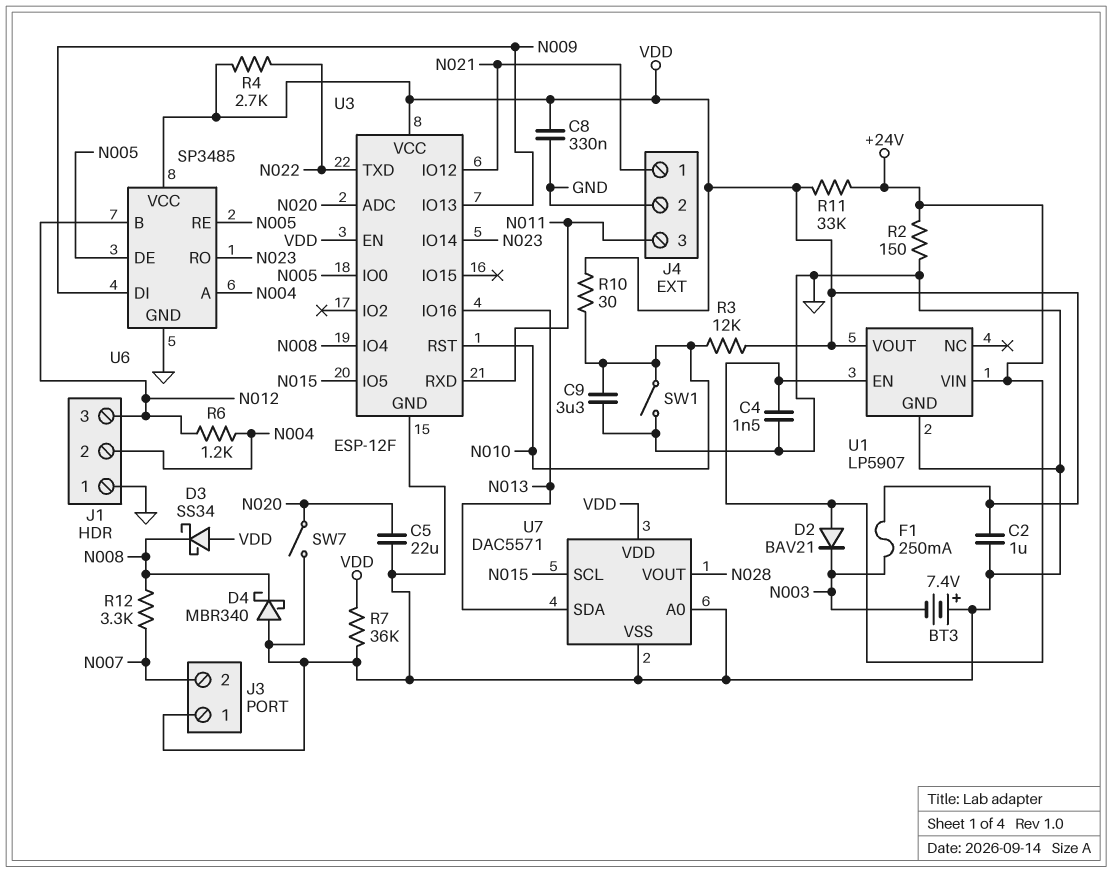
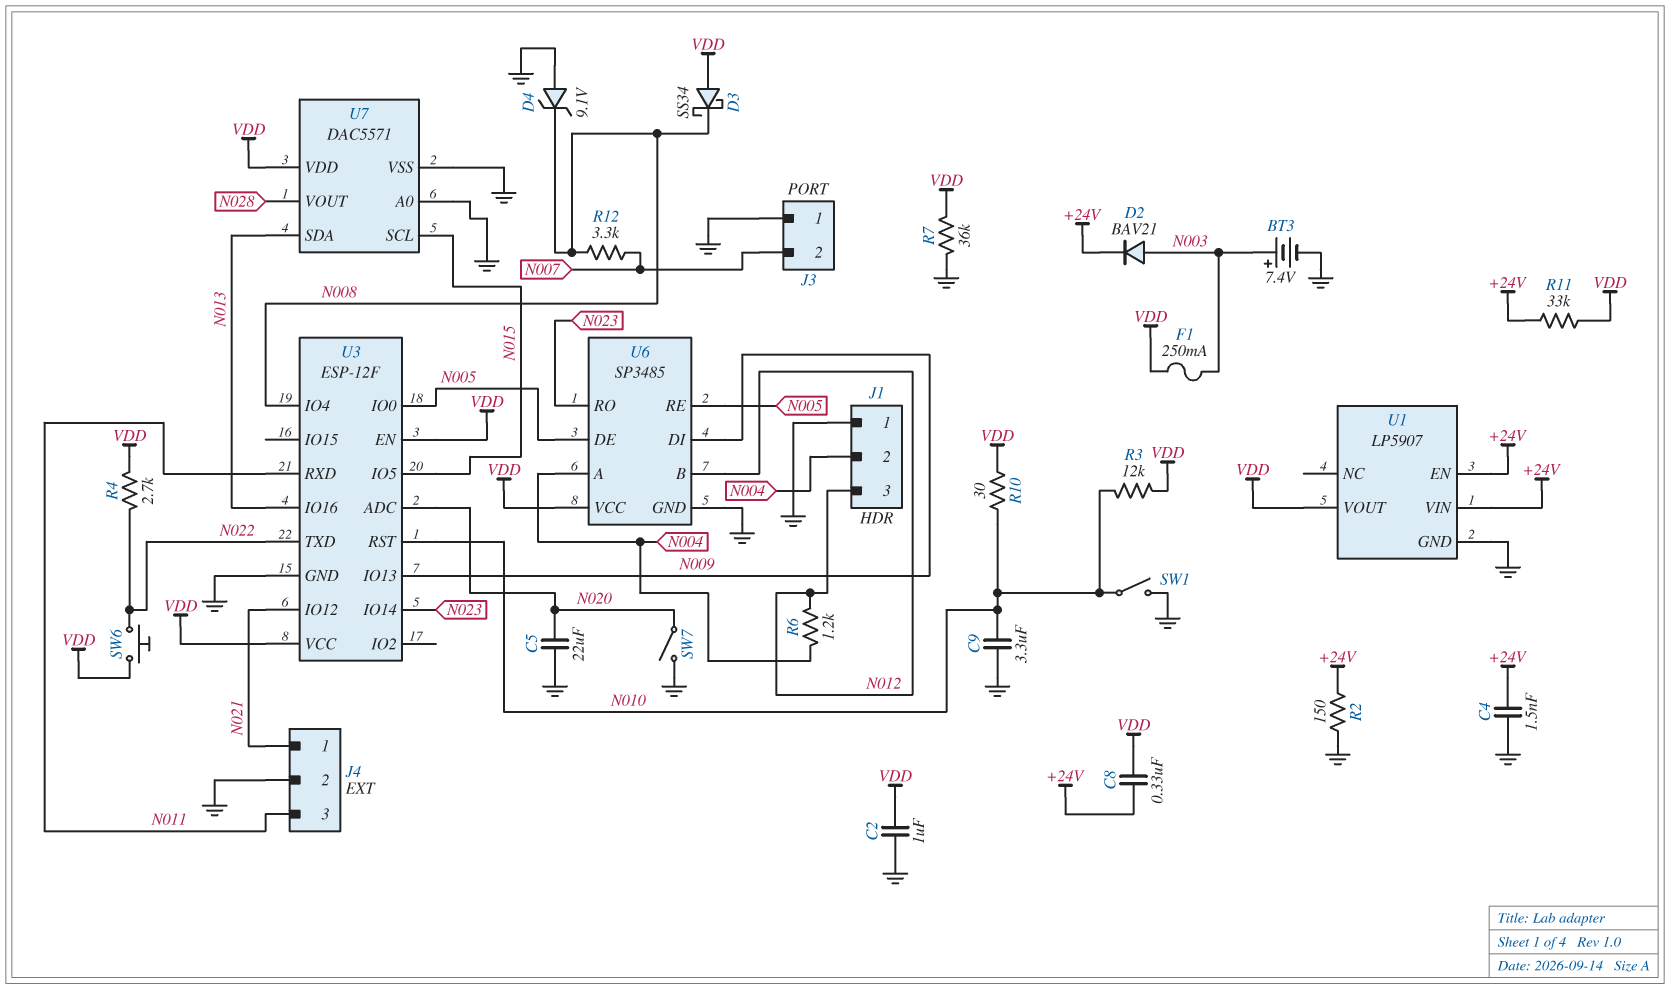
BT3: 7.4V (plus GND, minus N003) -> 7.4V (plus N003, minus GND)
C8: 330nF (GND, VDD) -> 330nF (+24V, VDD)
D2: diode BAV21 (A +24V, K N003) -> diode BAV21 (A N003, K +24V)
D4: schottky MBR340 (A GND, K N008) -> zener 9.1V (A GND, K N008)
SW6: none -> button (N022, VDD)

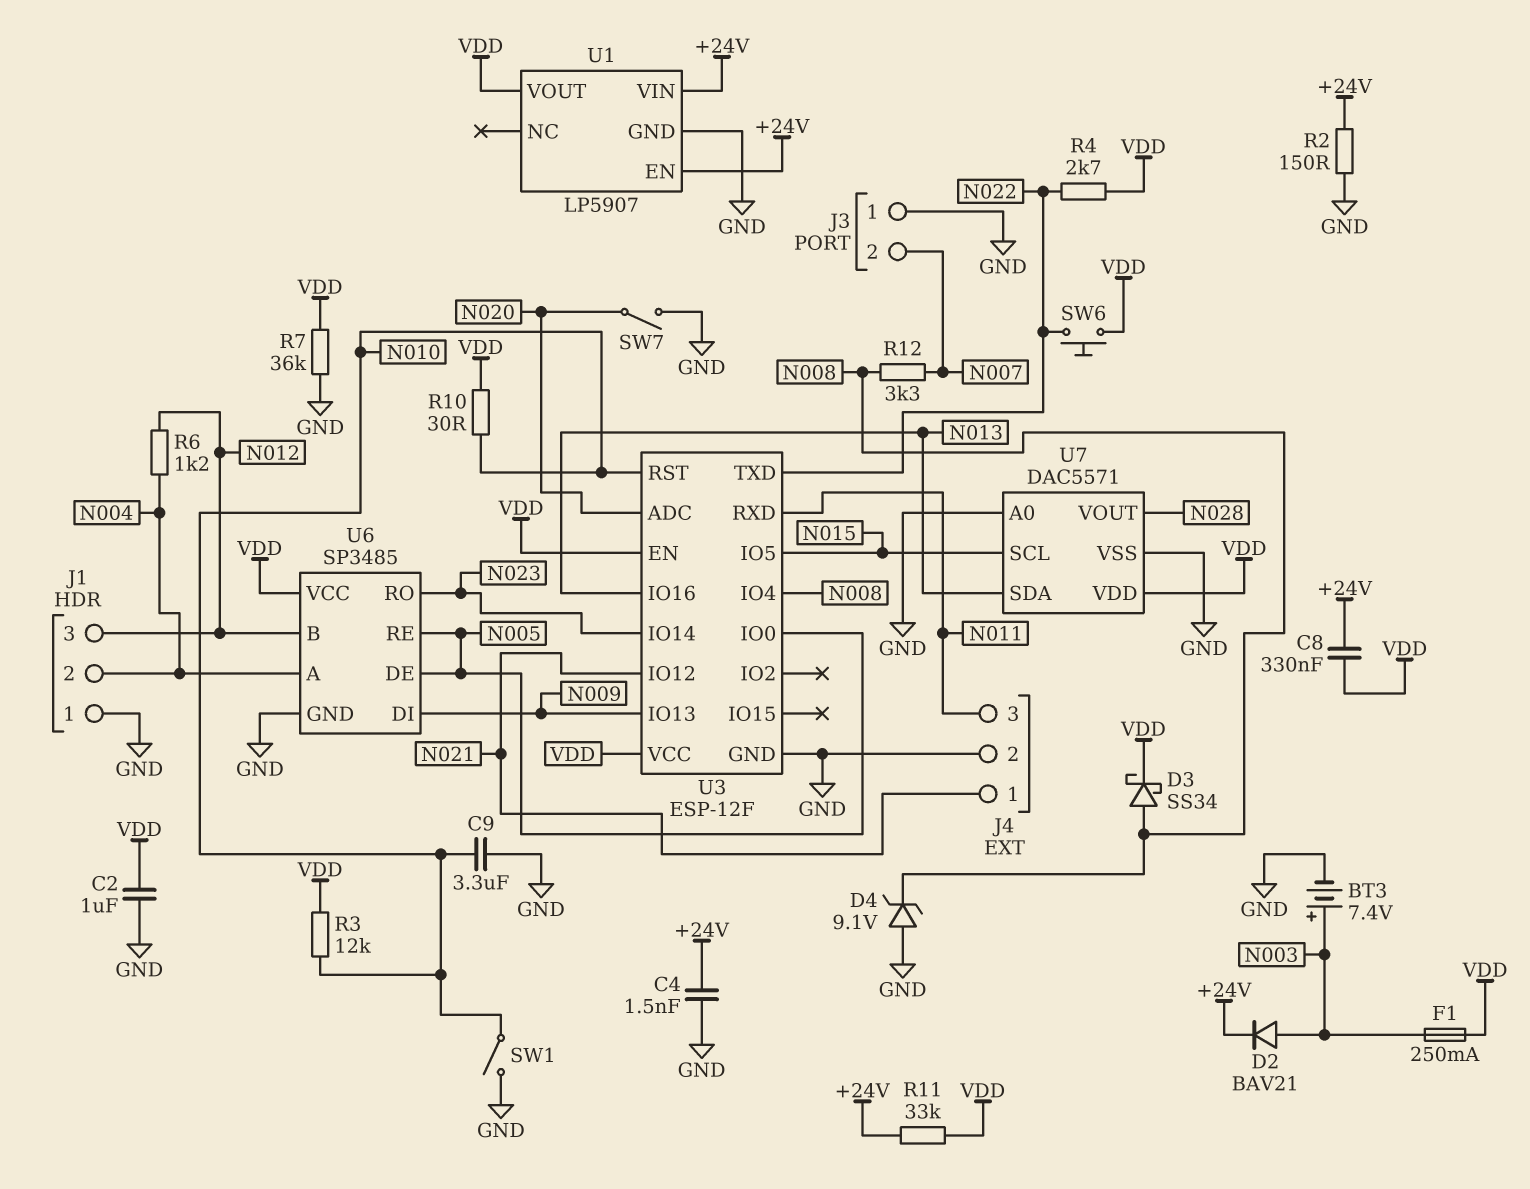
C5: 22uF (GND, N020) -> none
D3: schottky SS34 (A VDD, K N008) -> schottky SS34 (A N008, K VDD)

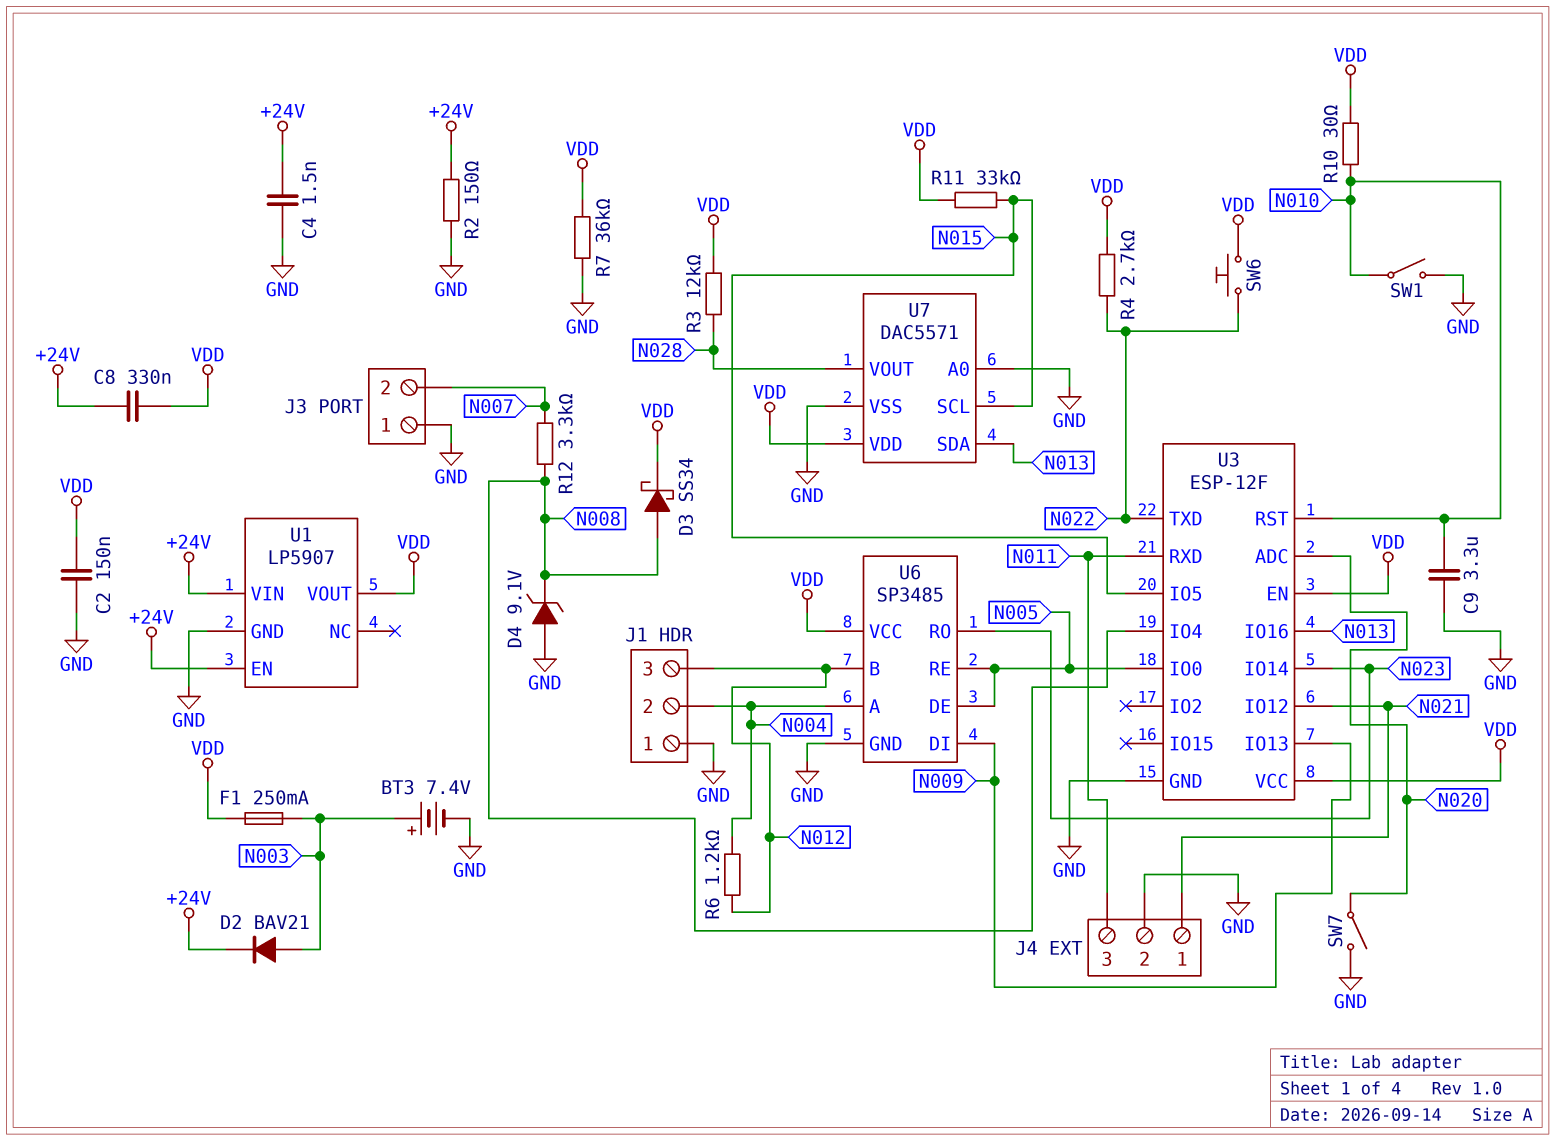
C2: 1uF (GND, VDD) -> 150nF (GND, VDD)
R3: 12k (N010, VDD) -> 12k (N028, VDD)
R11: 33k (+24V, VDD) -> 33k (N015, VDD)

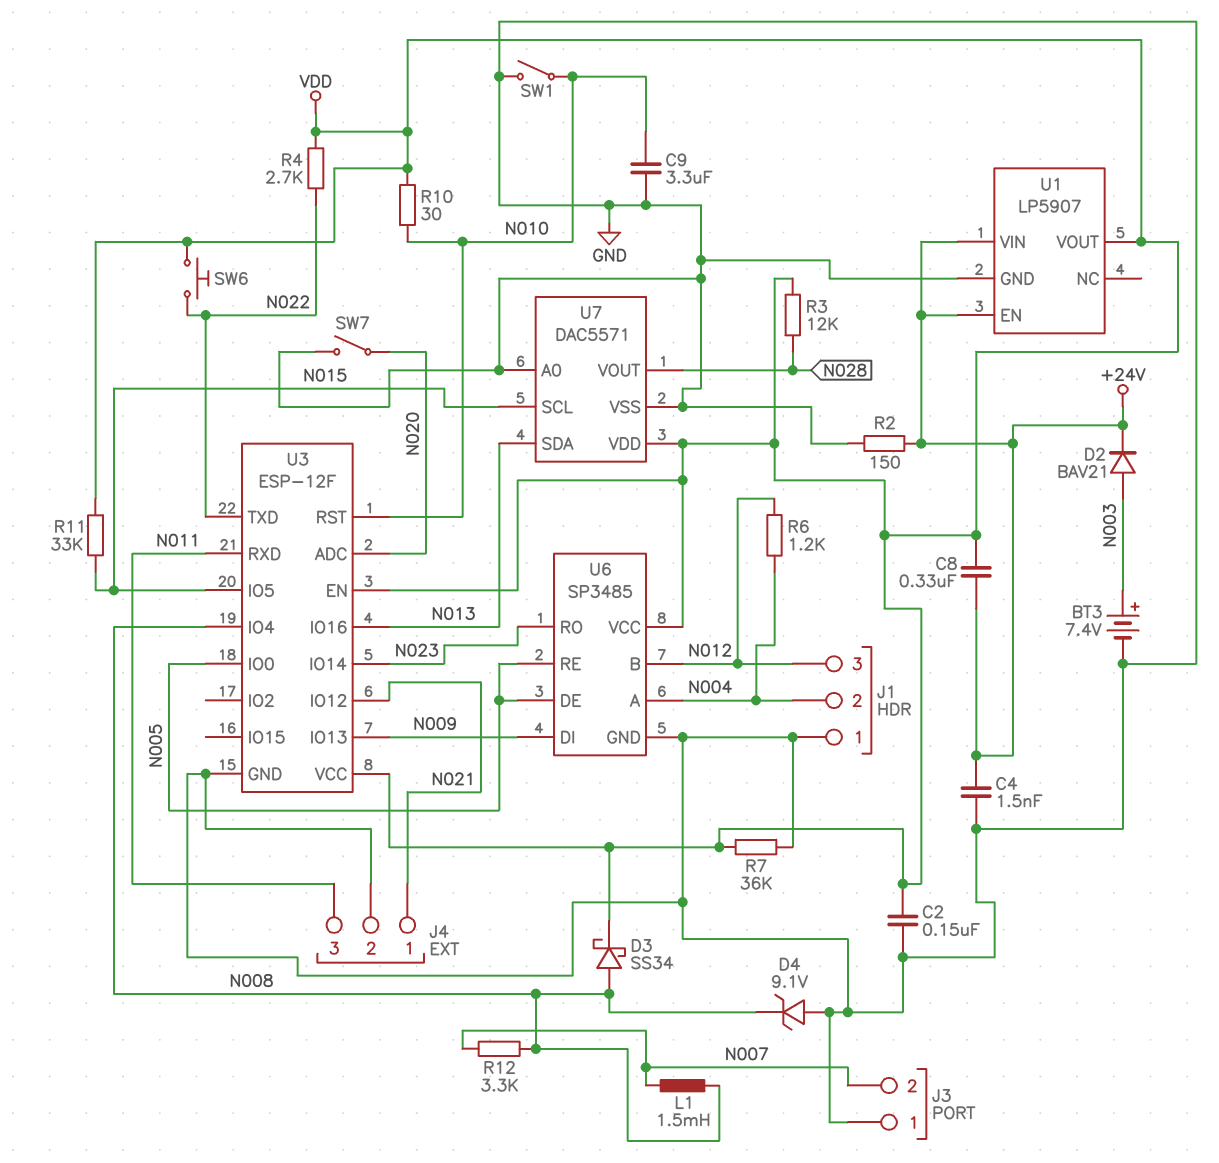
F1: 250mA (N003, VDD) -> none
L1: none -> 1.5mH (N007, N008)

